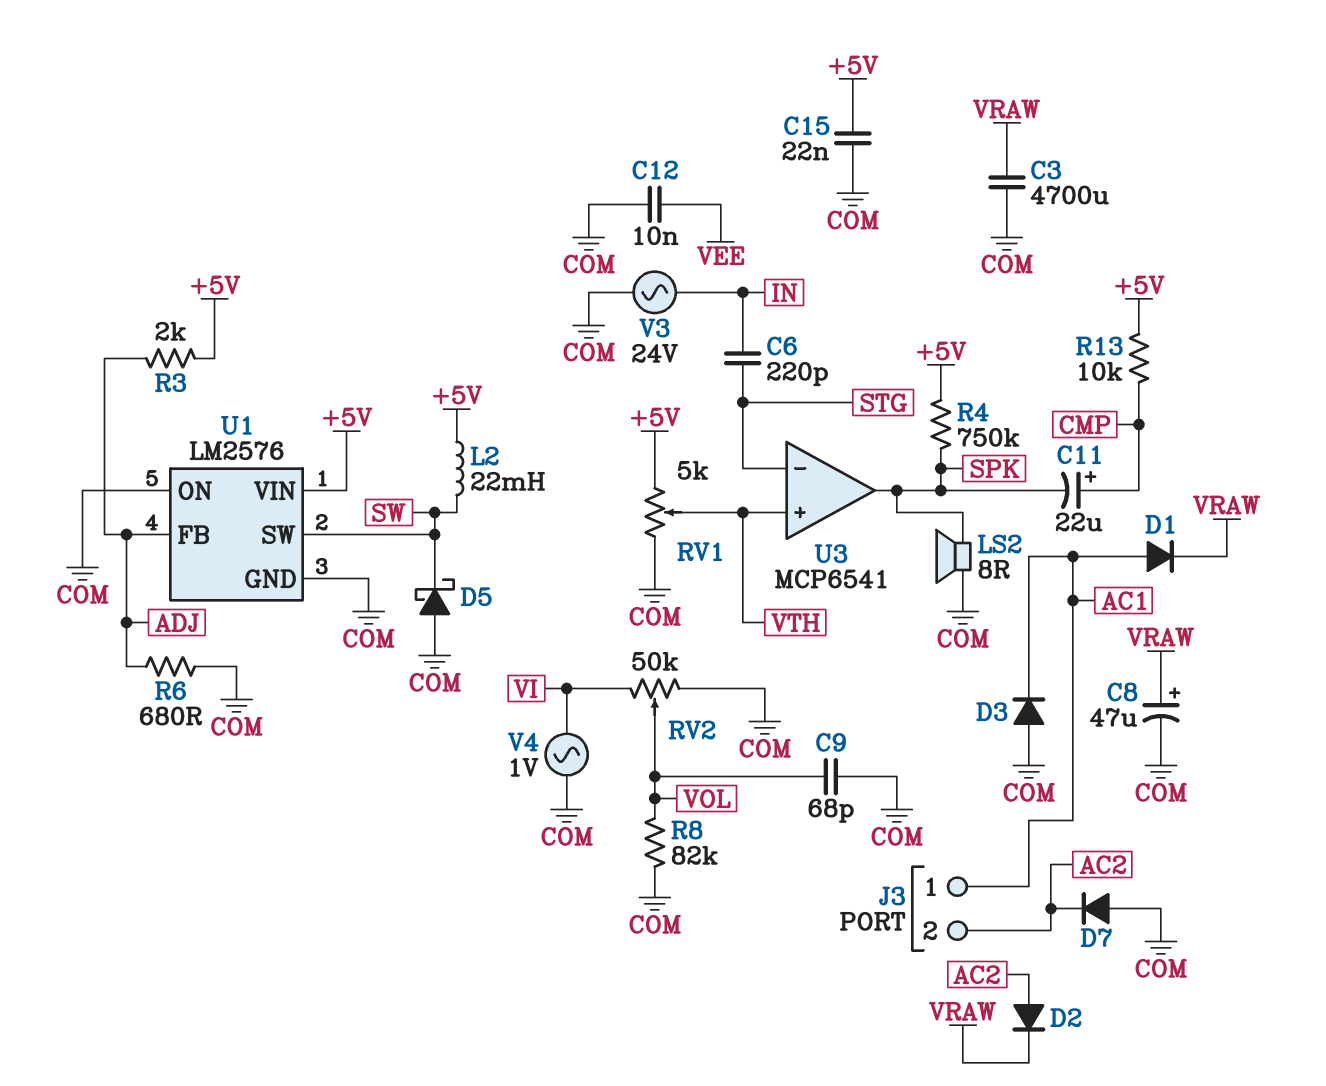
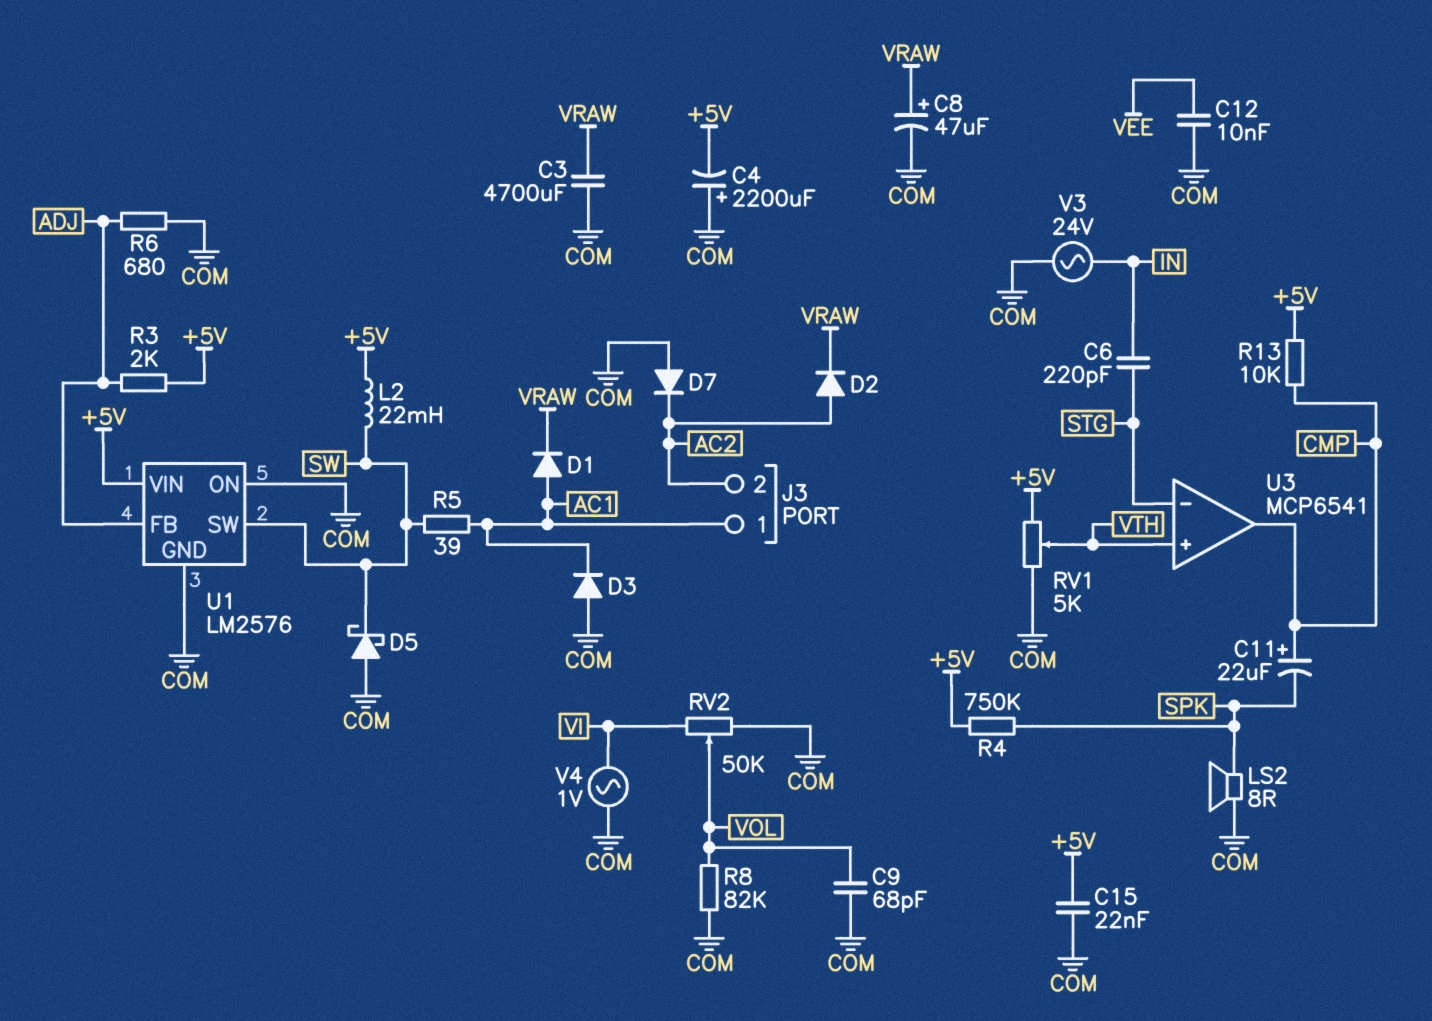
C4: none -> 2200uF (plus COM, minus +5V)
R5: none -> 39 (AC1, SW)
U3 pin out: SPK -> CMP

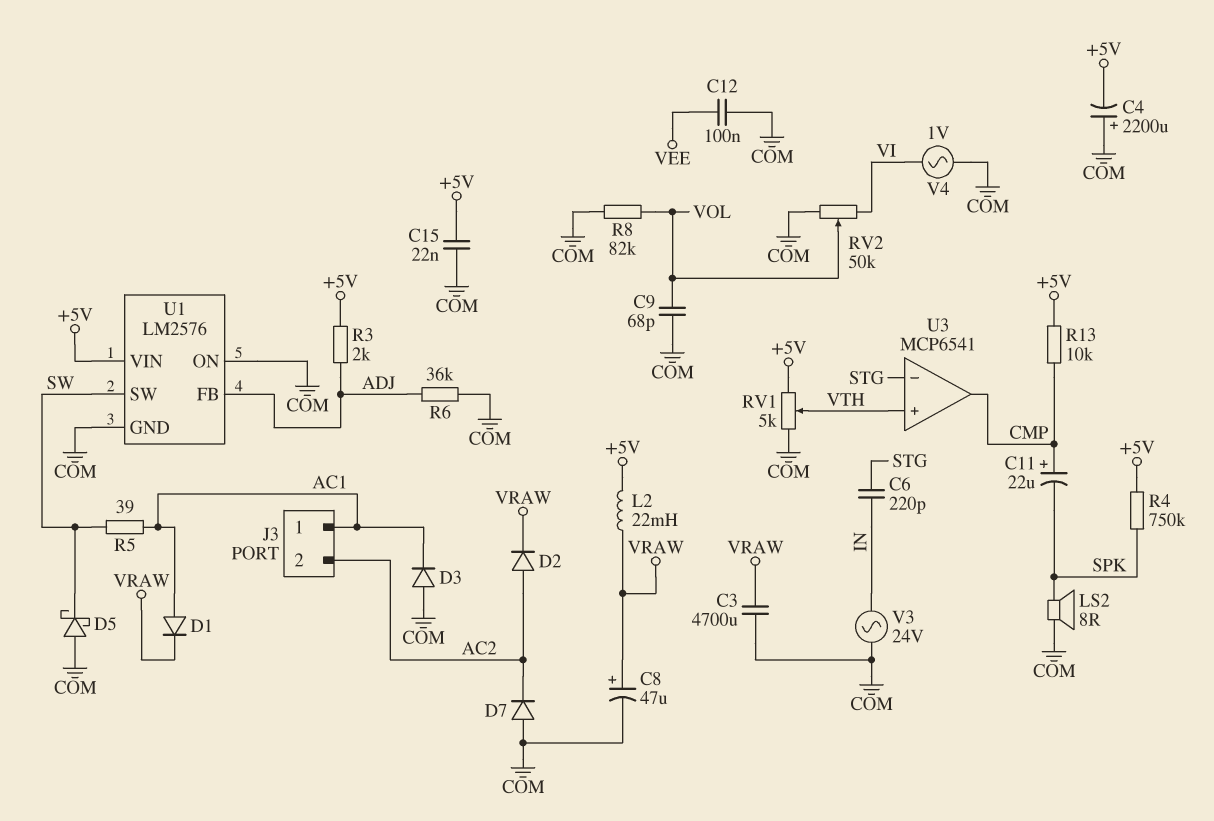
C12: 10nF (COM, VEE) -> 100nF (COM, VEE)
L2: 22mH (+5V, SW) -> 22mH (+5V, VRAW)
R6: 680 (ADJ, COM) -> 36k (ADJ, COM)

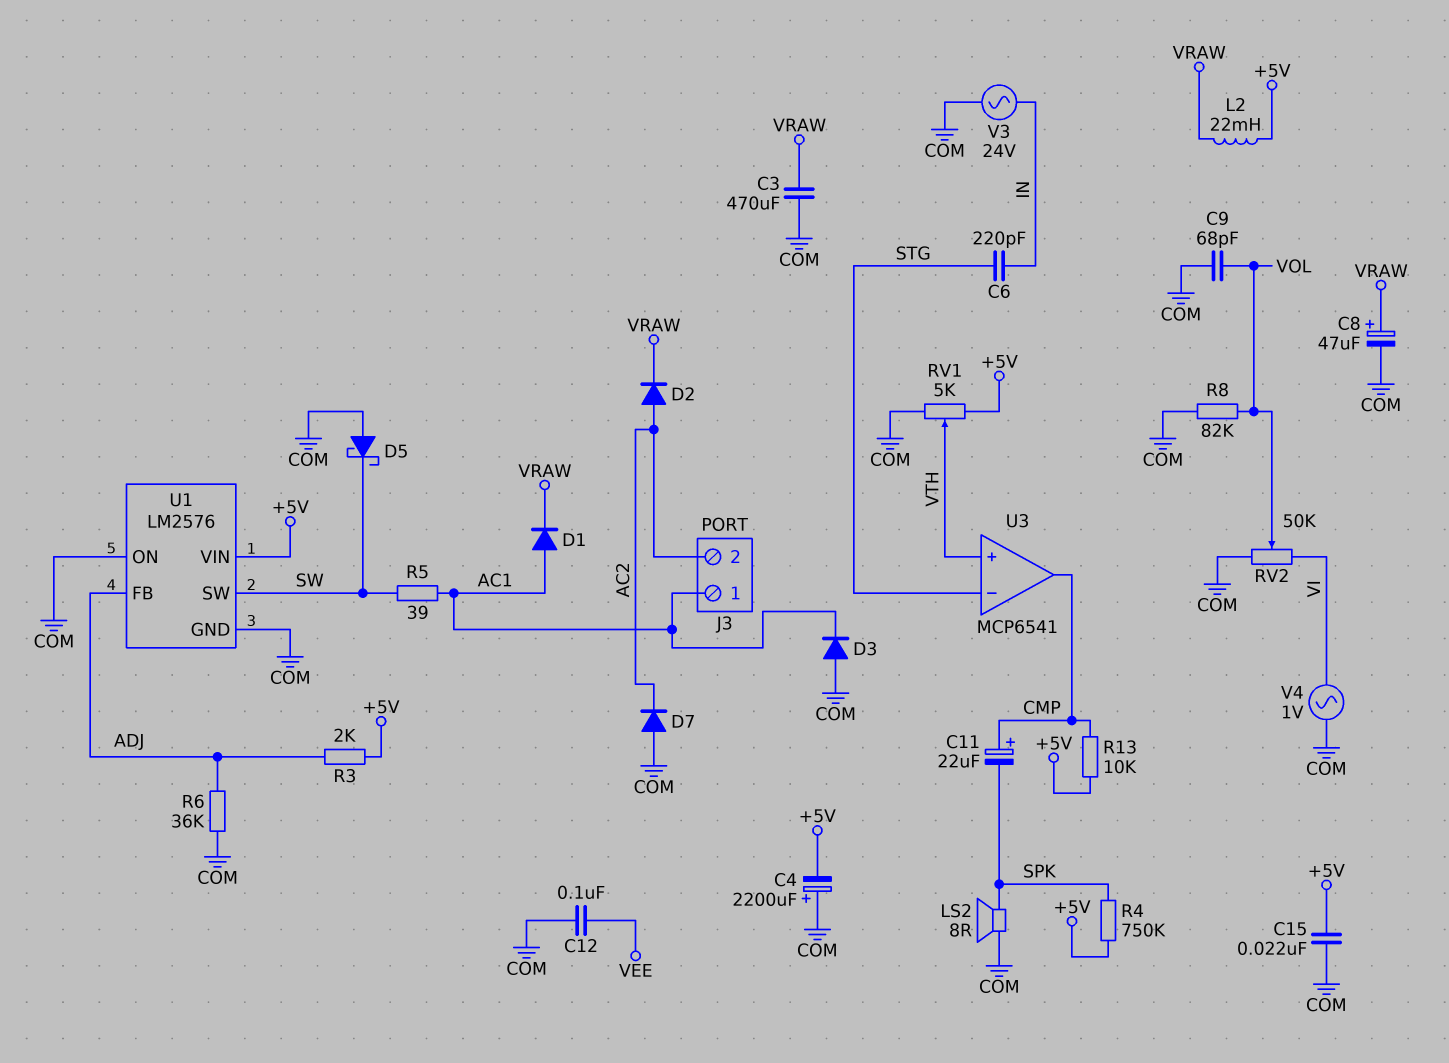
C3: 4700uF (COM, VRAW) -> 470uF (COM, VRAW)

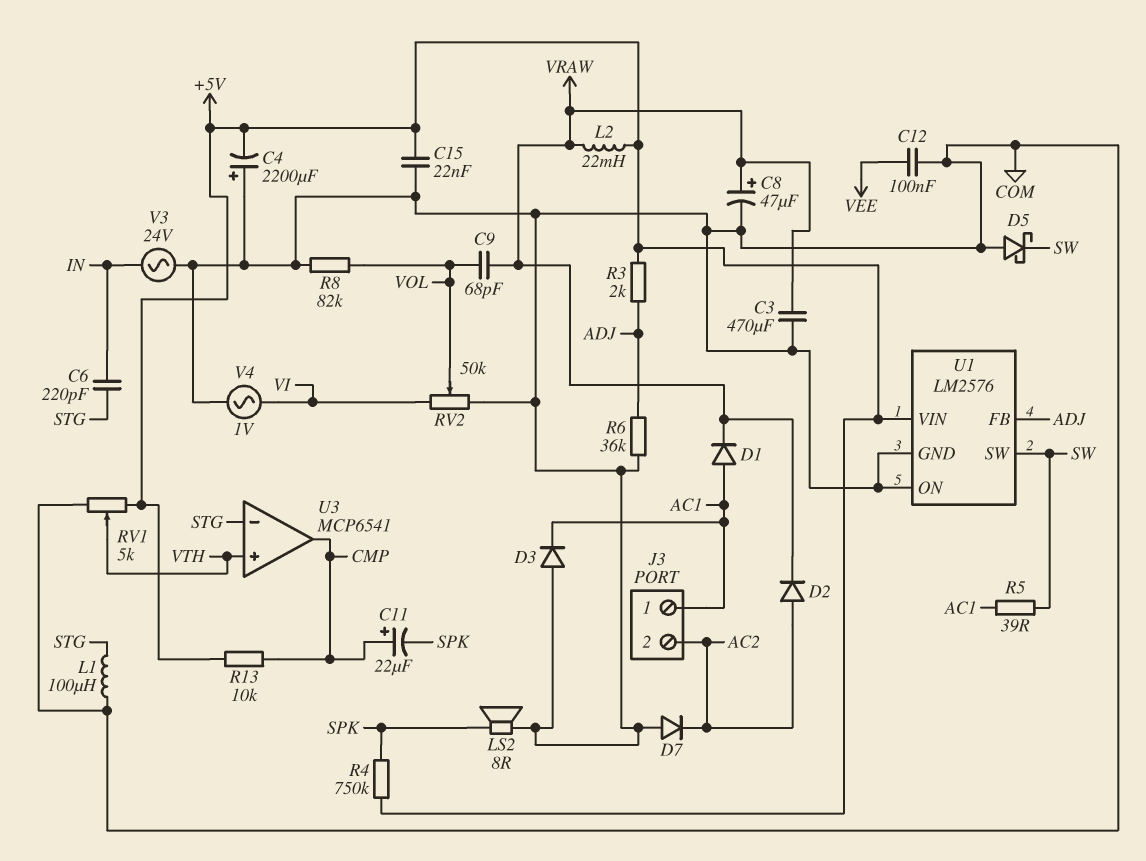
C9: 68pF (COM, VOL) -> 68pF (VOL, VRAW)
L1: none -> 100uH (COM, STG)

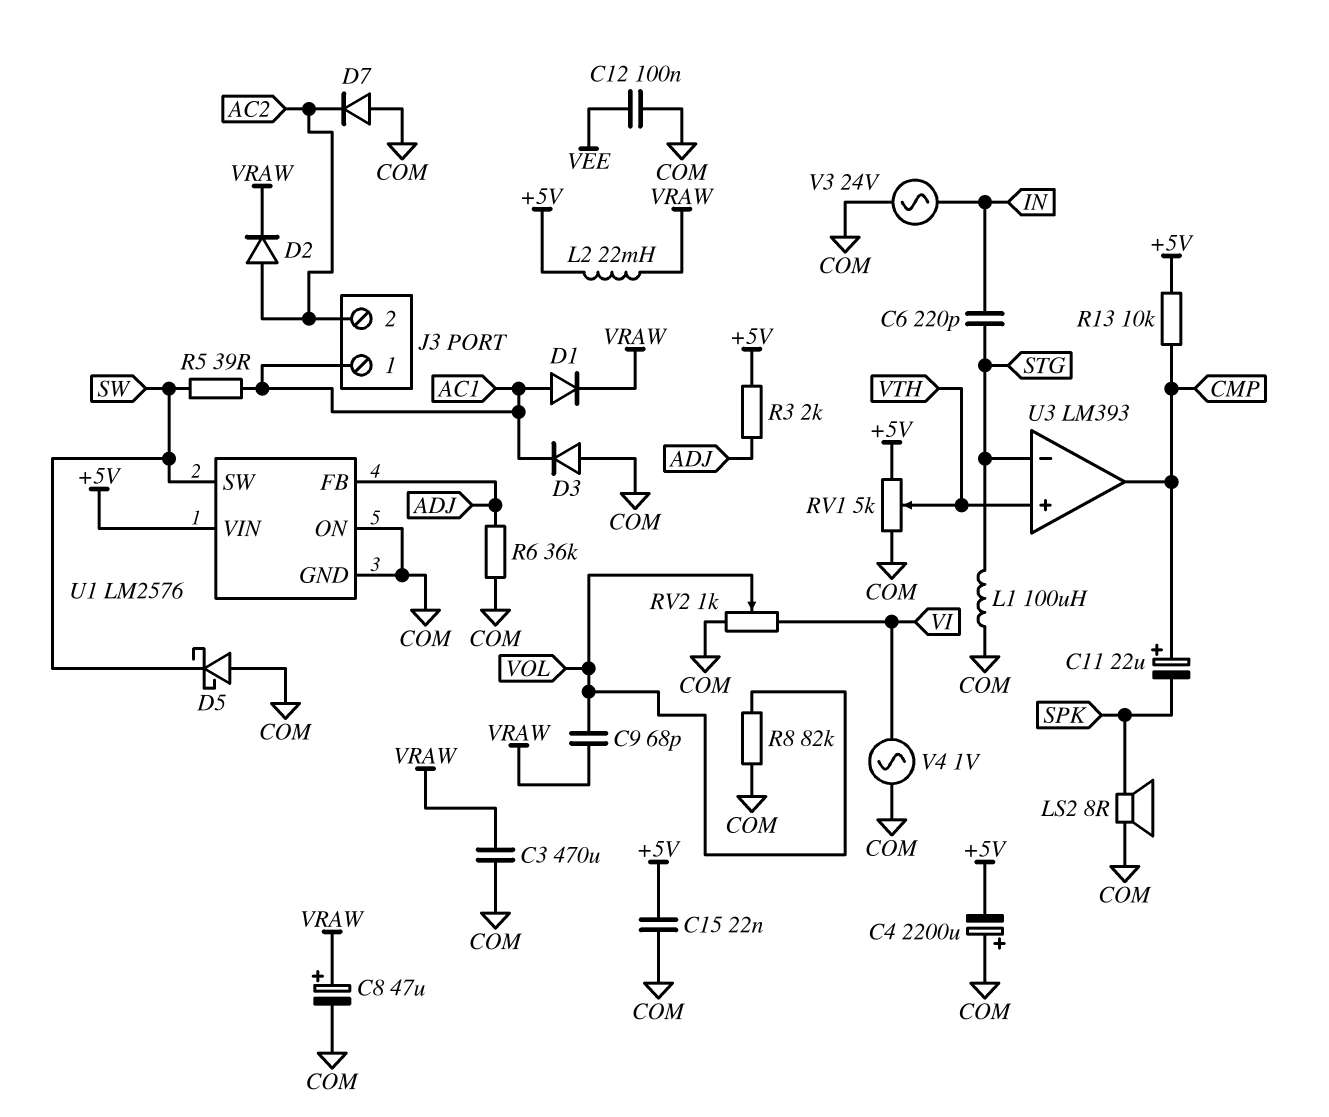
R4: 750k (+5V, SPK) -> none
RV2: 50k (COM, VI, wiper VOL) -> 1k (COM, VI, wiper VOL)
U3: MCP6541 -> LM393

